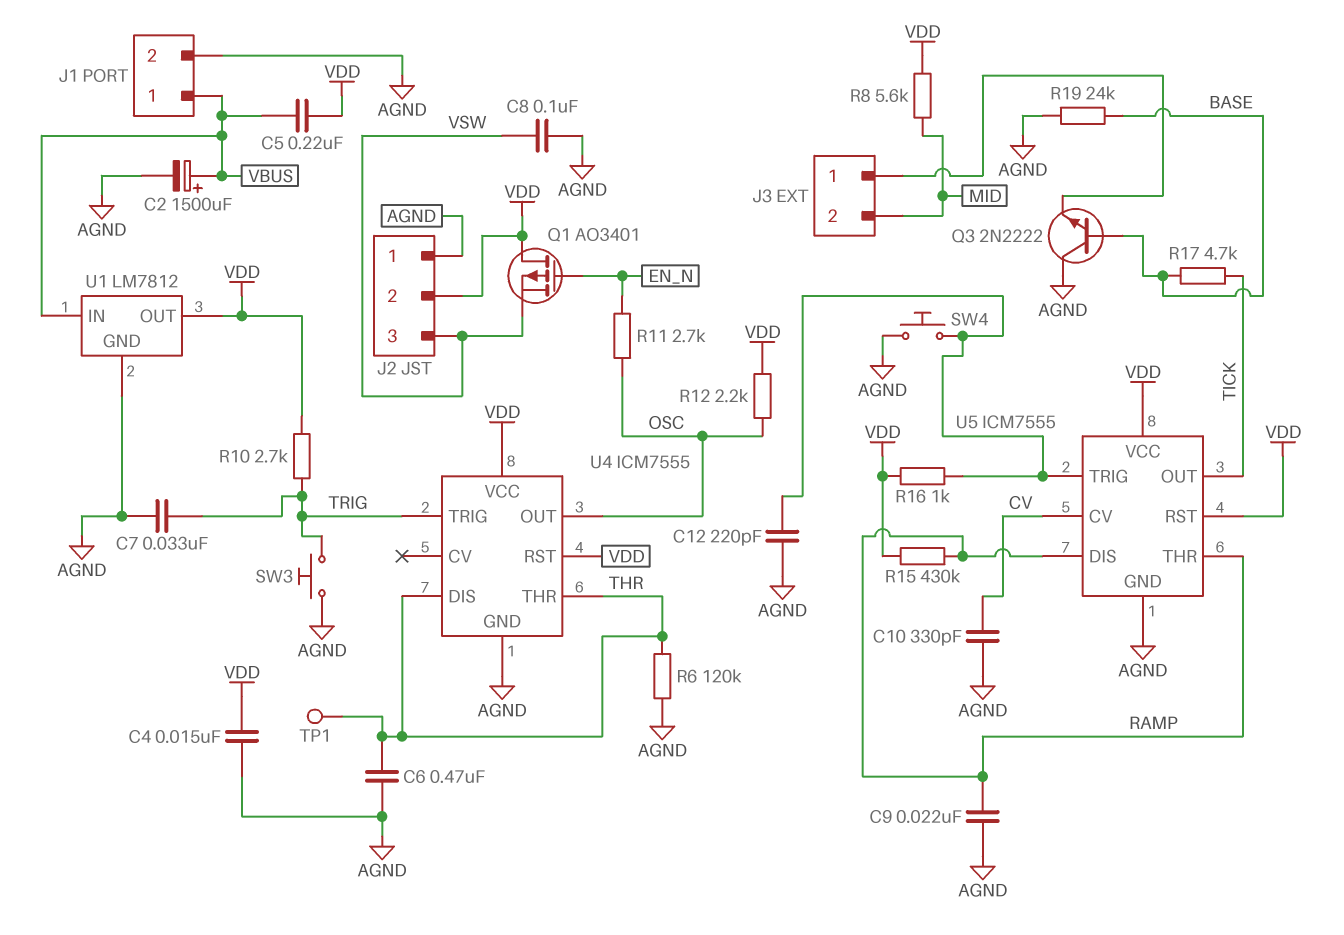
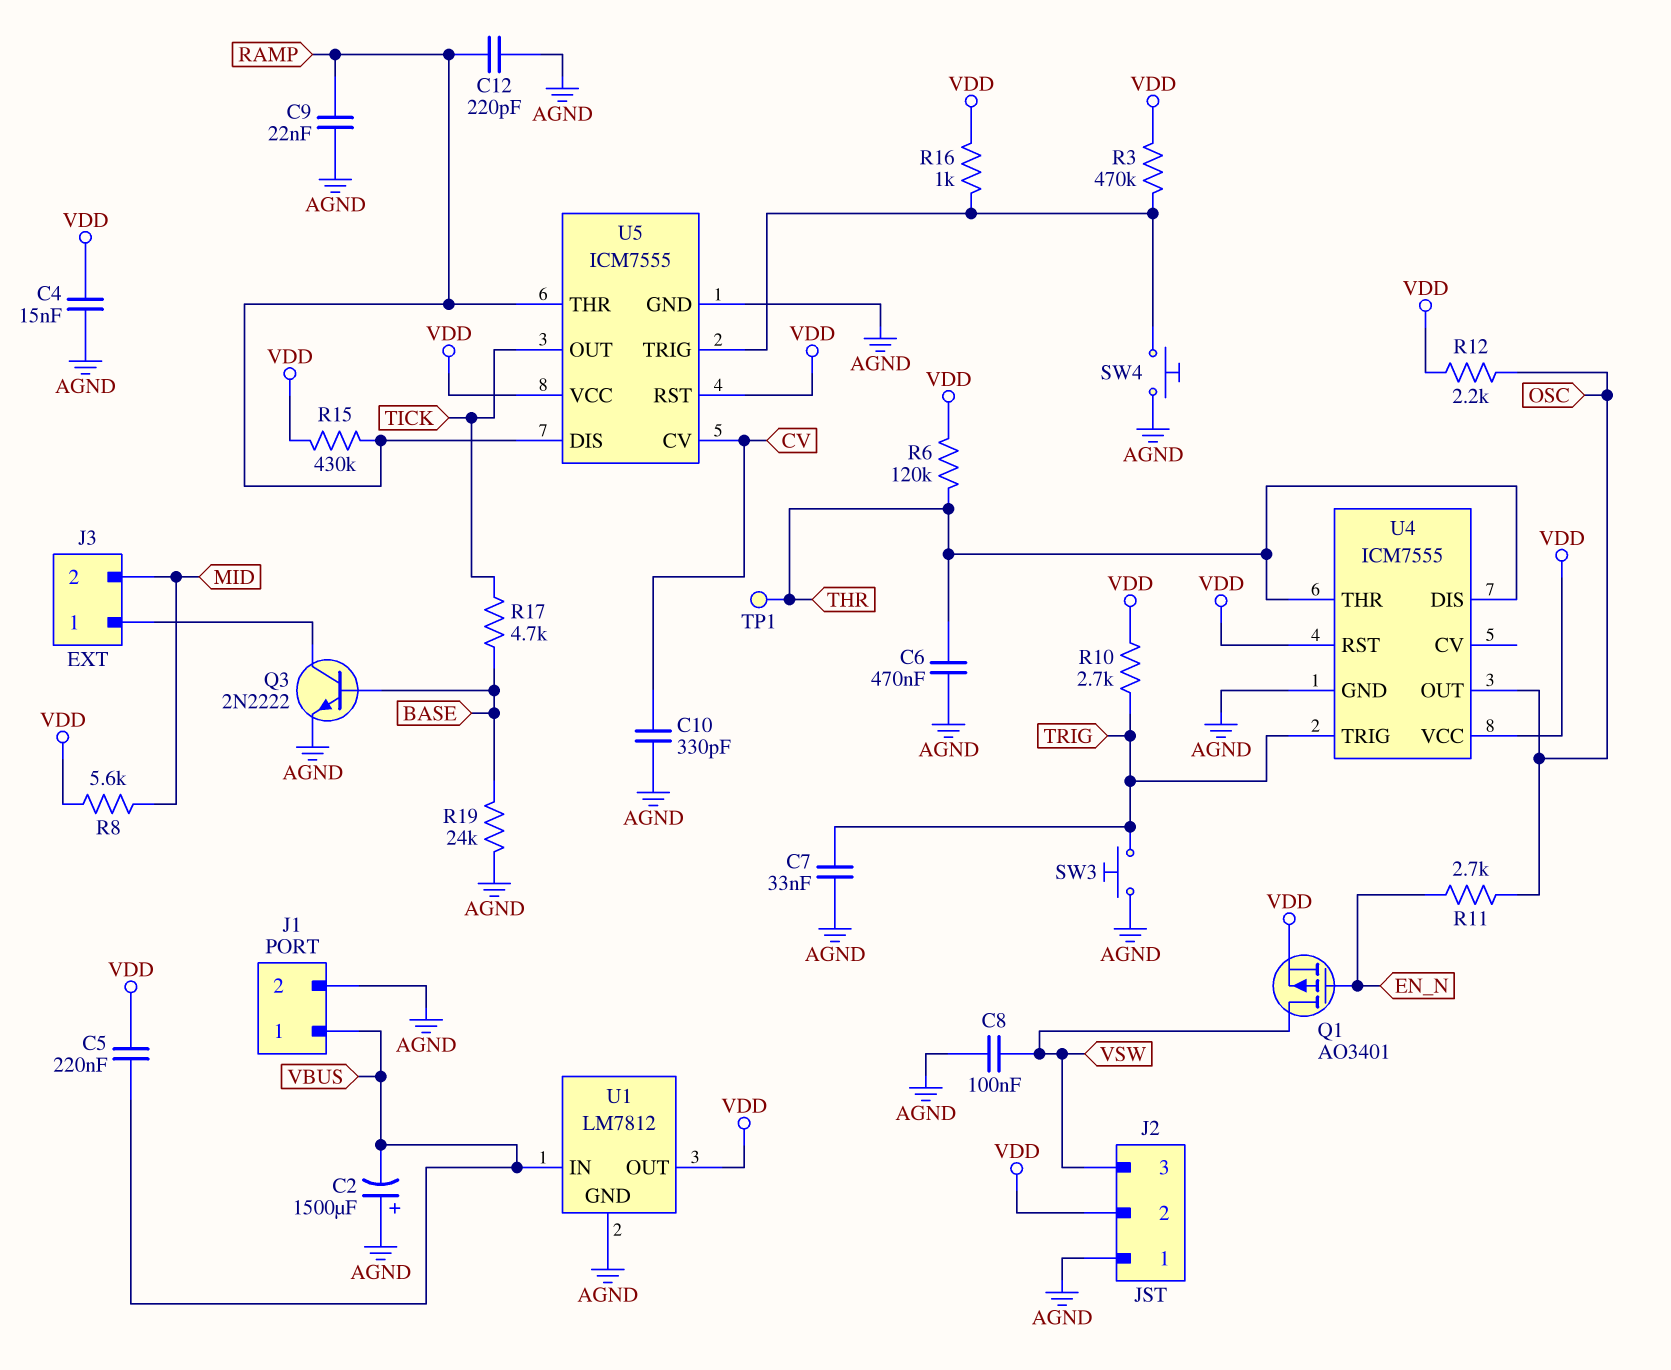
C2: 1500uF (plus VBUS, minus AGND) -> 1500uF (plus AGND, minus VBUS)
C12: 220pF (AGND, U5/TRIG) -> 220pF (AGND, RAMP)
Q1: PMOS AO3401 (G EN_N, D VDD, S VSW) -> PMOS AO3401 (G EN_N, D VSW, S VDD)
Q3: NPN 2N2222 (B BASE, C AGND, E J3/1) -> NPN 2N2222 (B BASE, C J3/1, E AGND)
R3: none -> 470k (U5/TRIG, VDD)
R6: 120k (AGND, THR) -> 120k (THR, VDD)

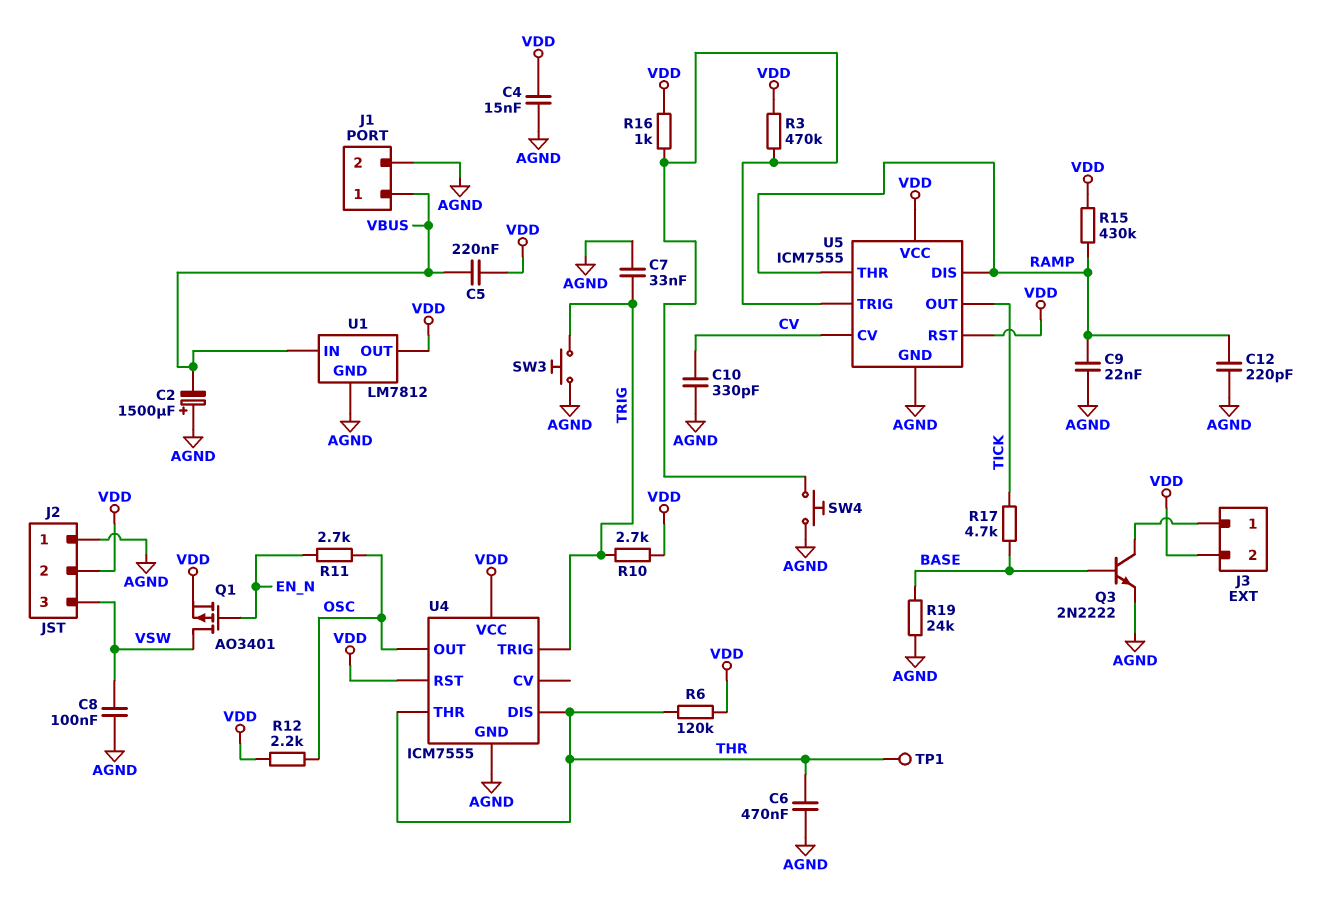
J3 pin 2: MID -> VDD
R8: 5.6k (MID, VDD) -> none

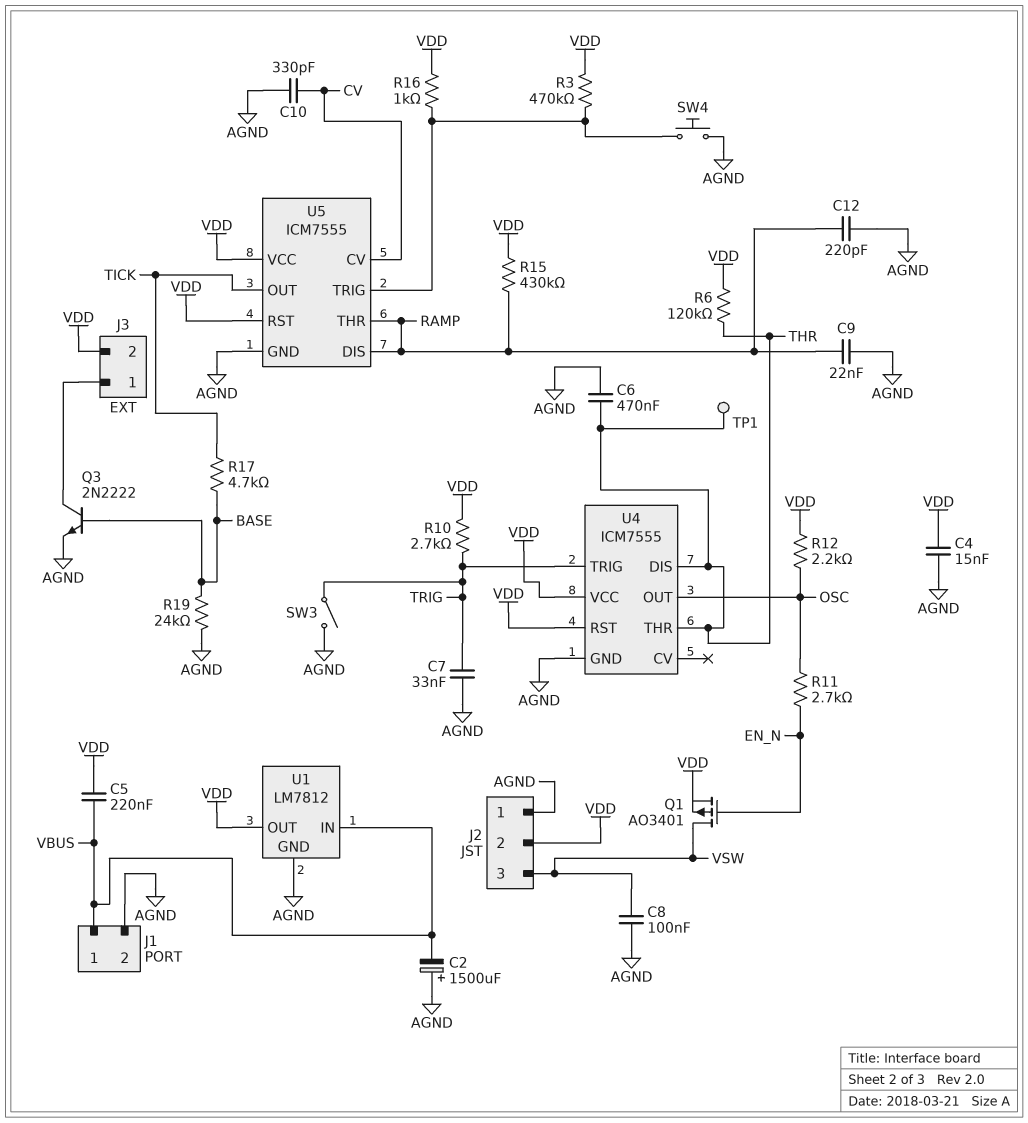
SW3: button (AGND, TRIG) -> switch (AGND, TRIG)

